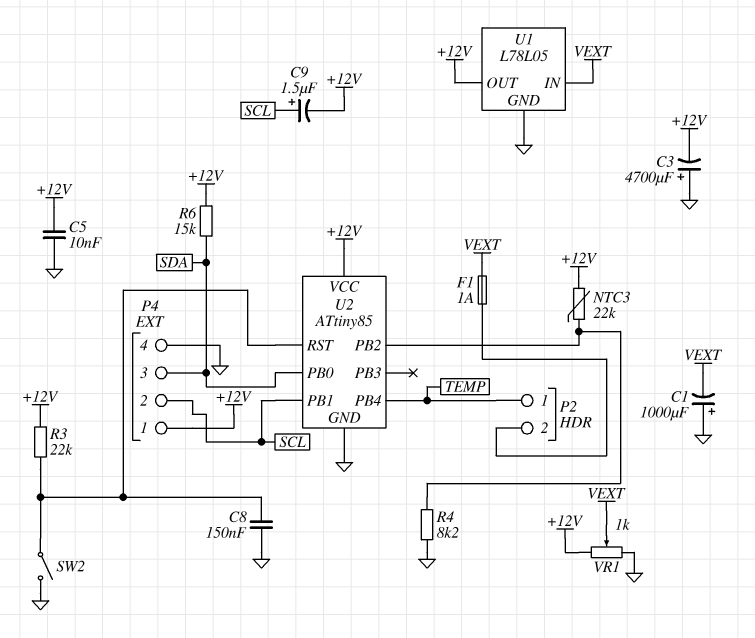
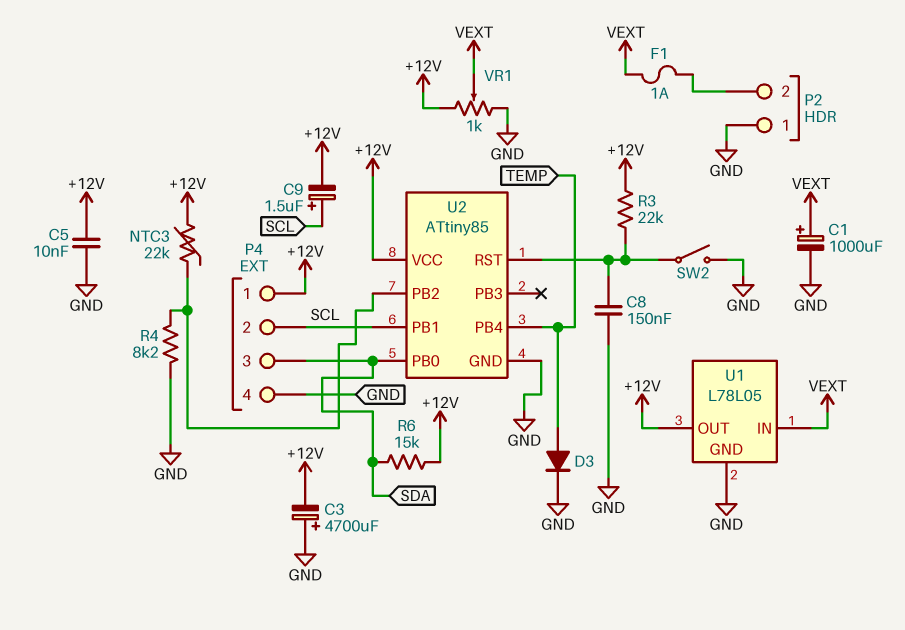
C1: 1000uF (plus GND, minus VEXT) -> 1000uF (plus VEXT, minus GND)
D3: none -> diode (A TEMP, K GND)
P2 pin 1: TEMP -> GND

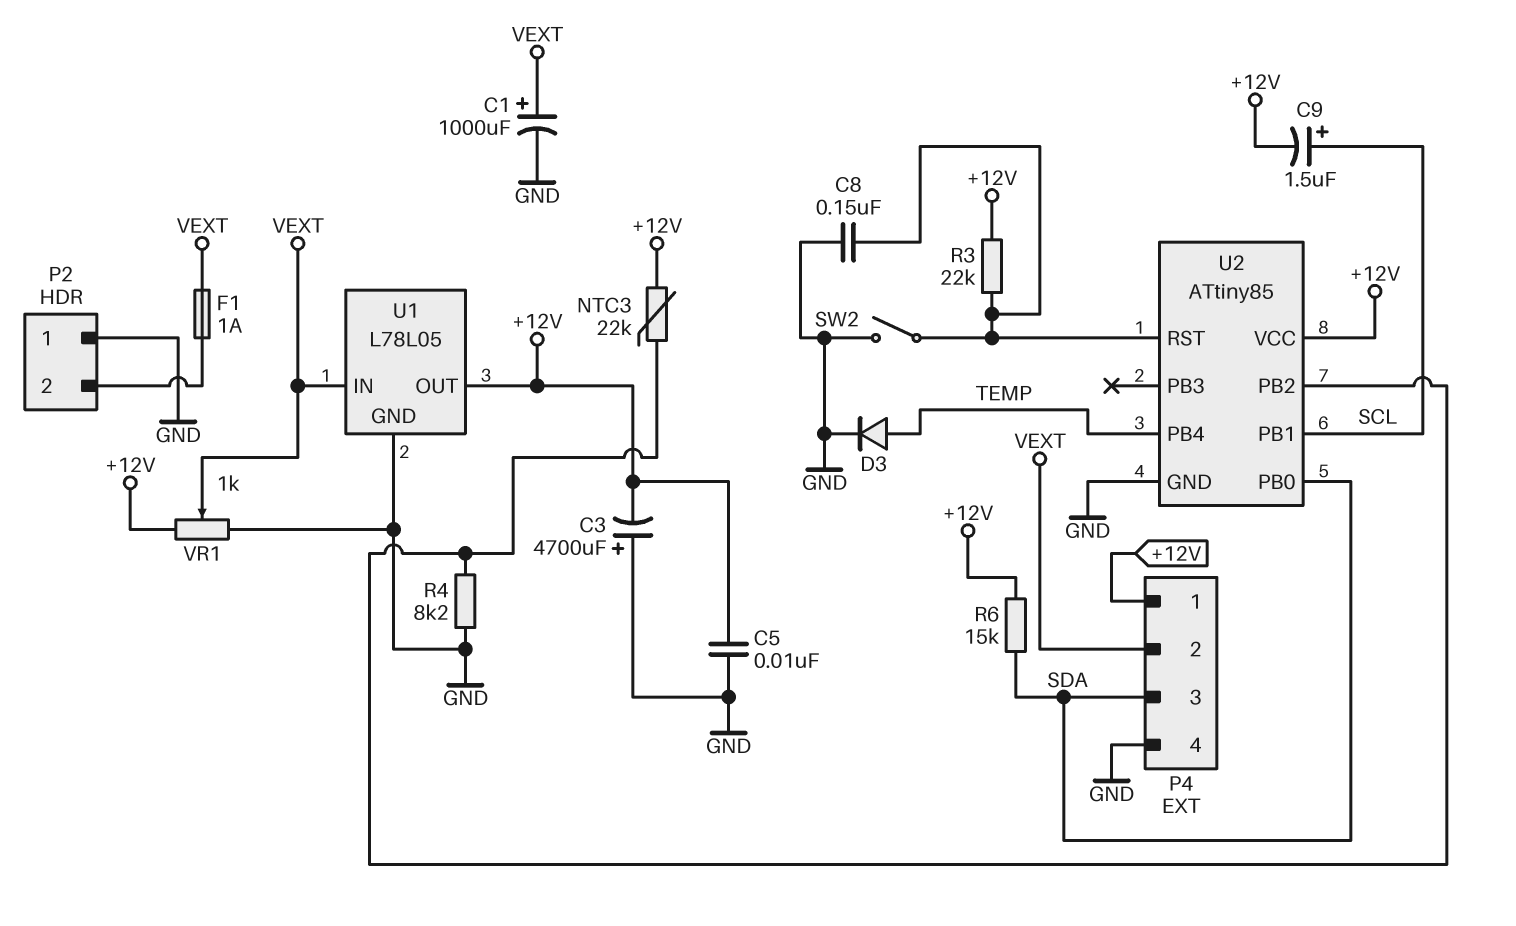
P4 pin 2: SCL -> VEXT

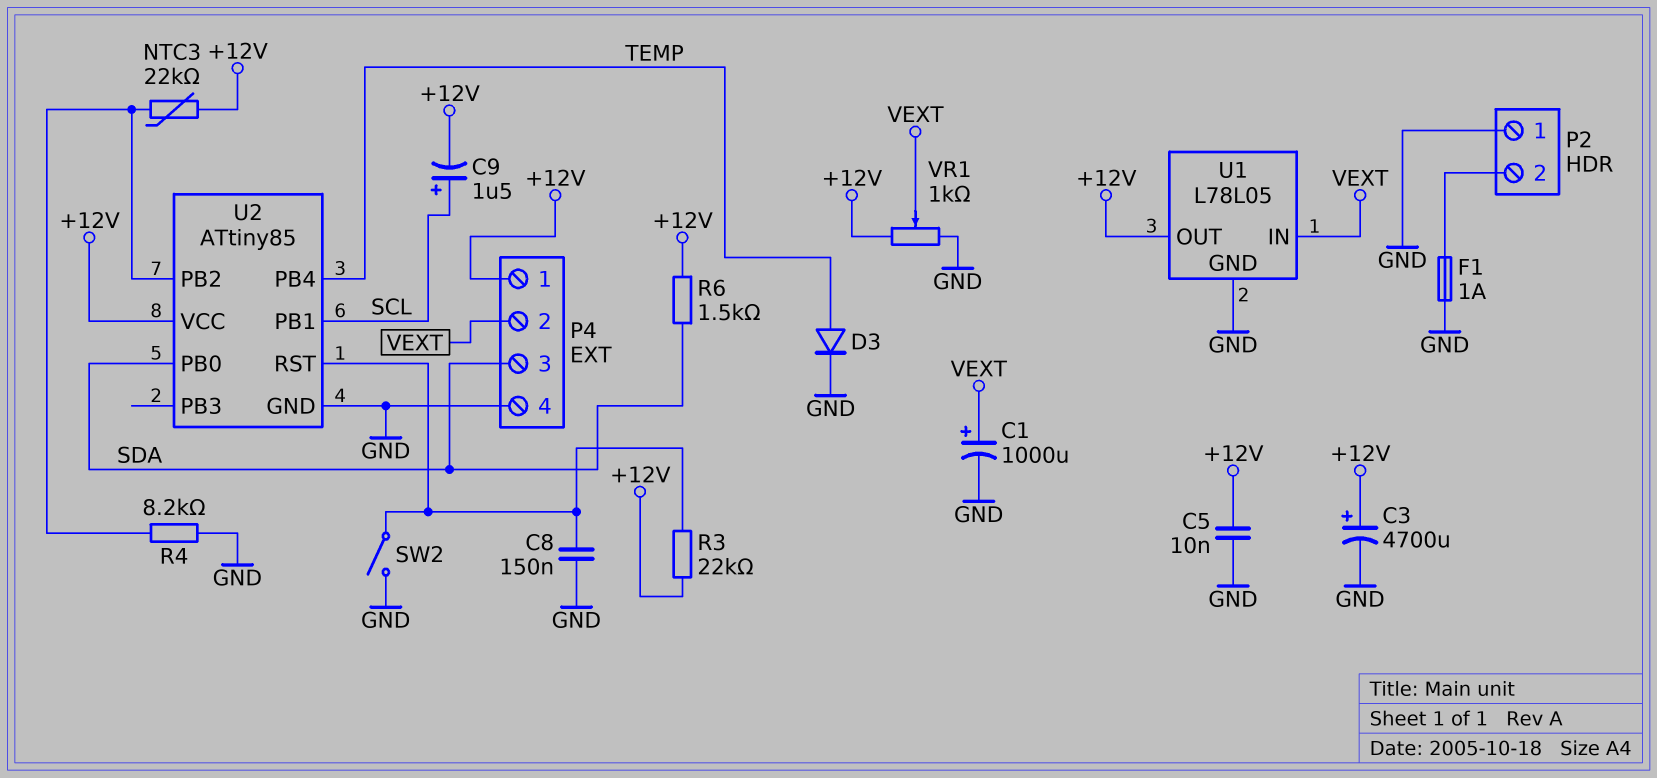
C3: 4700uF (plus GND, minus +12V) -> 4700uF (plus +12V, minus GND)
F1: 1A (P2/2, VEXT) -> 1A (GND, P2/2)
R6: 15k (+12V, SDA) -> 1.5k (+12V, SDA)

